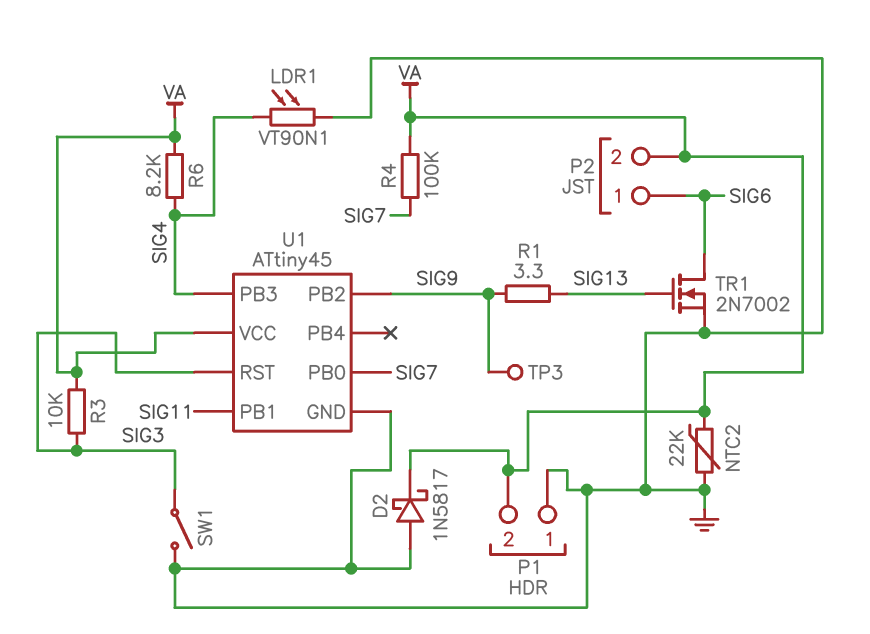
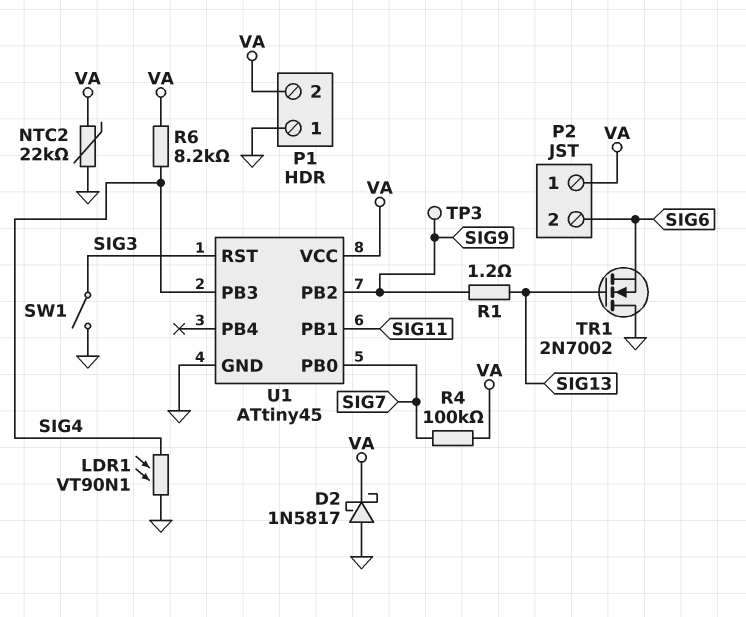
P2 pin 1: SIG6 -> VA
P2 pin 2: VA -> SIG6
R1: 3.3 (SIG9, SIG13) -> 1.2 (SIG9, SIG13)
R3: 10k (SIG3, VA) -> none
TR1: NMOS 2N7002 (G SIG13, D SIG6, S GND) -> NMOS 2N7002 (G SIG13, D GND, S SIG6)

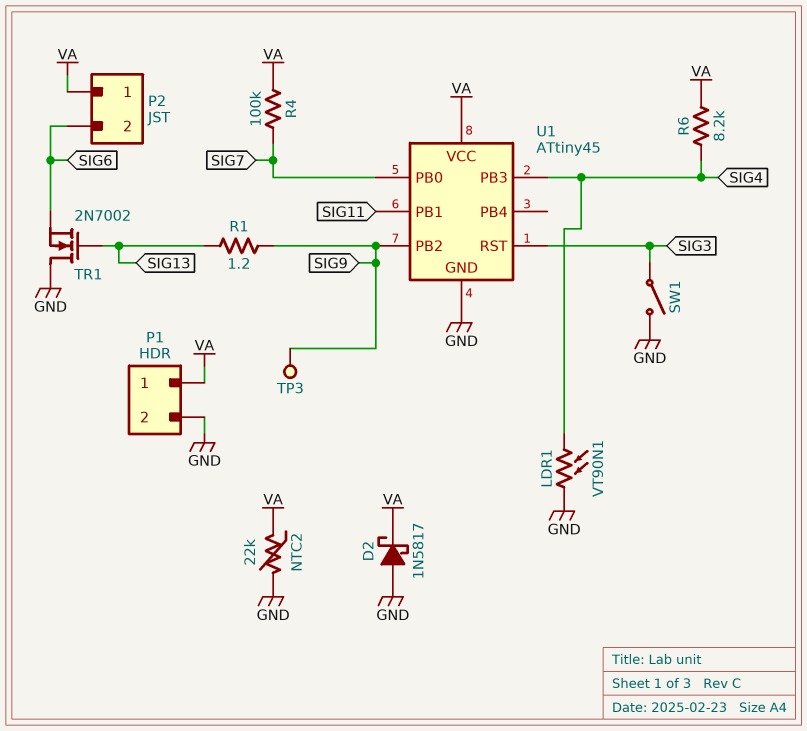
P1 pin 1: GND -> VA
P1 pin 2: VA -> GND

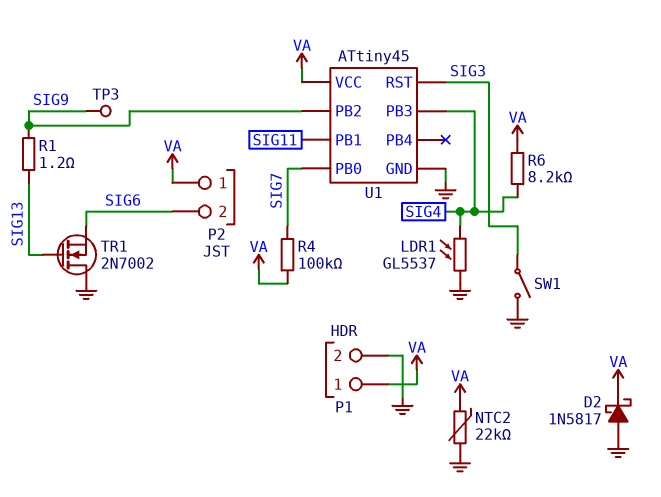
LDR1: VT90N1 (GND, SIG4) -> GL5537 (GND, SIG4)

